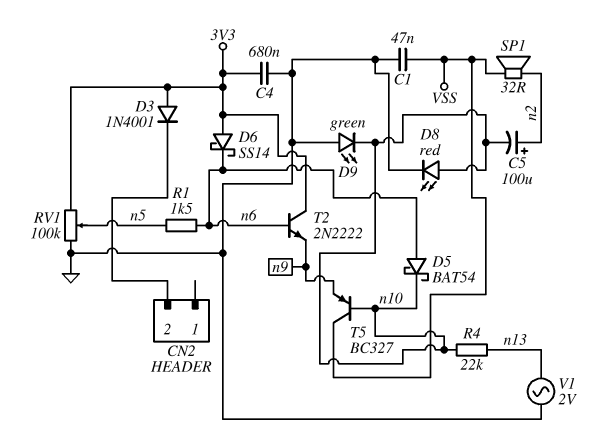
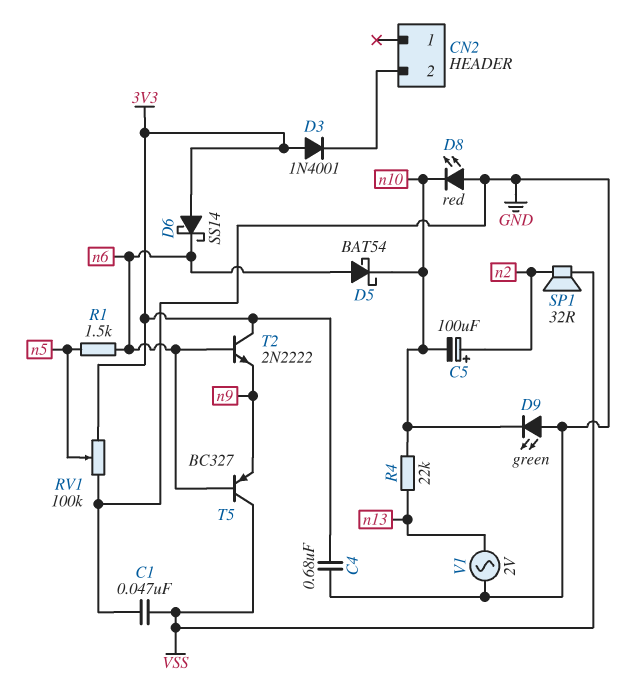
D8: LED red (A n10, K GND) -> LED red (A GND, K n10)
T5: PNP BC327 (B n10, C VSS, E n9) -> PNP BC327 (B n6, C VSS, E n9)

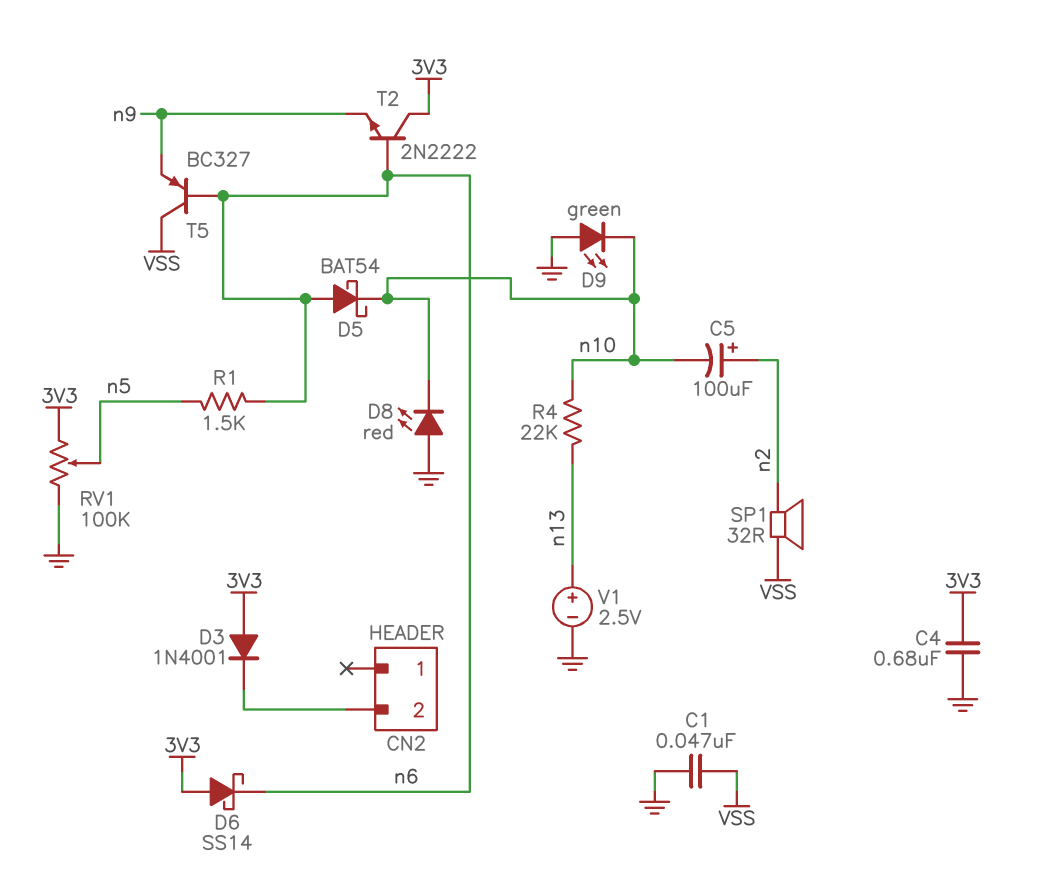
V1: AC 2V (GND, n13) -> 2.5V (plus n13, minus GND)

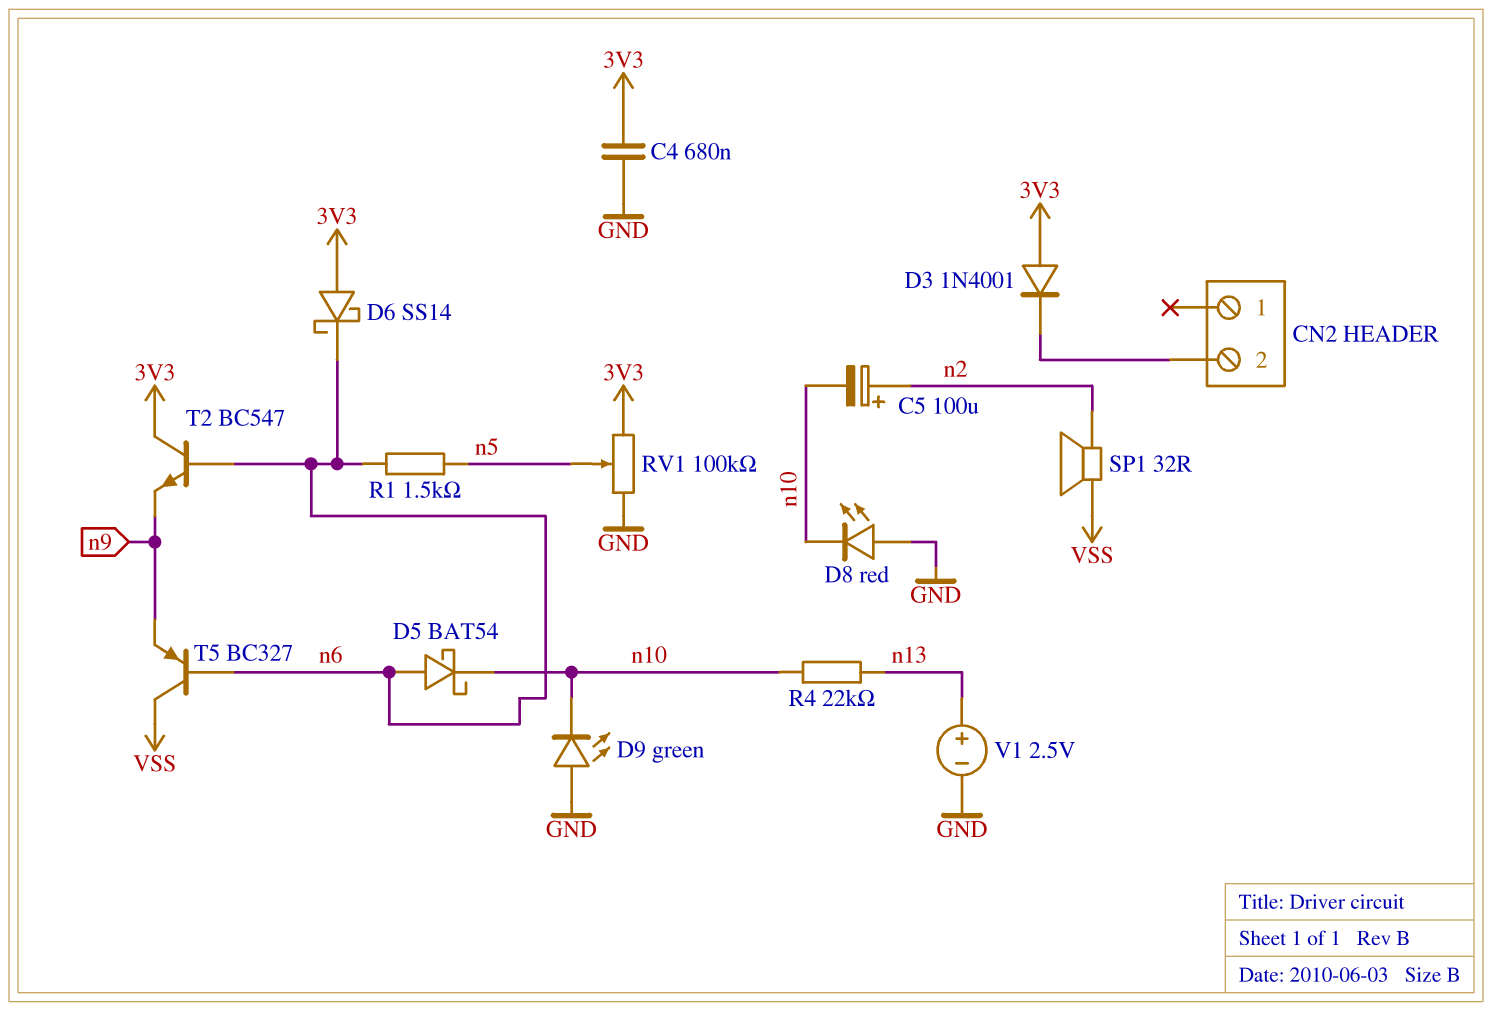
C1: 47nF (GND, VSS) -> none
T2: NPN 2N2222 (B n6, C 3V3, E n9) -> NPN BC547 (B n6, C 3V3, E n9)

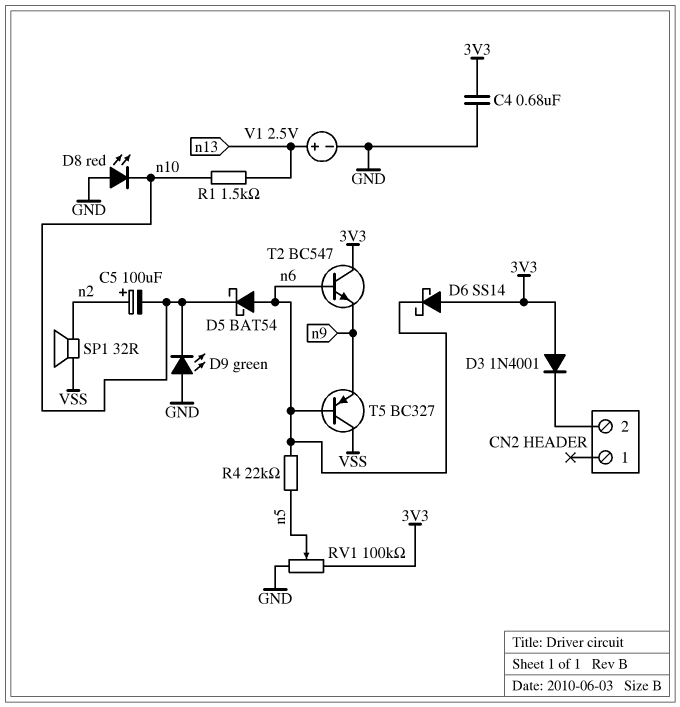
R1: 1.5k (n5, n6) -> 1.5k (n10, n13)
R4: 22k (n10, n13) -> 22k (n5, n6)

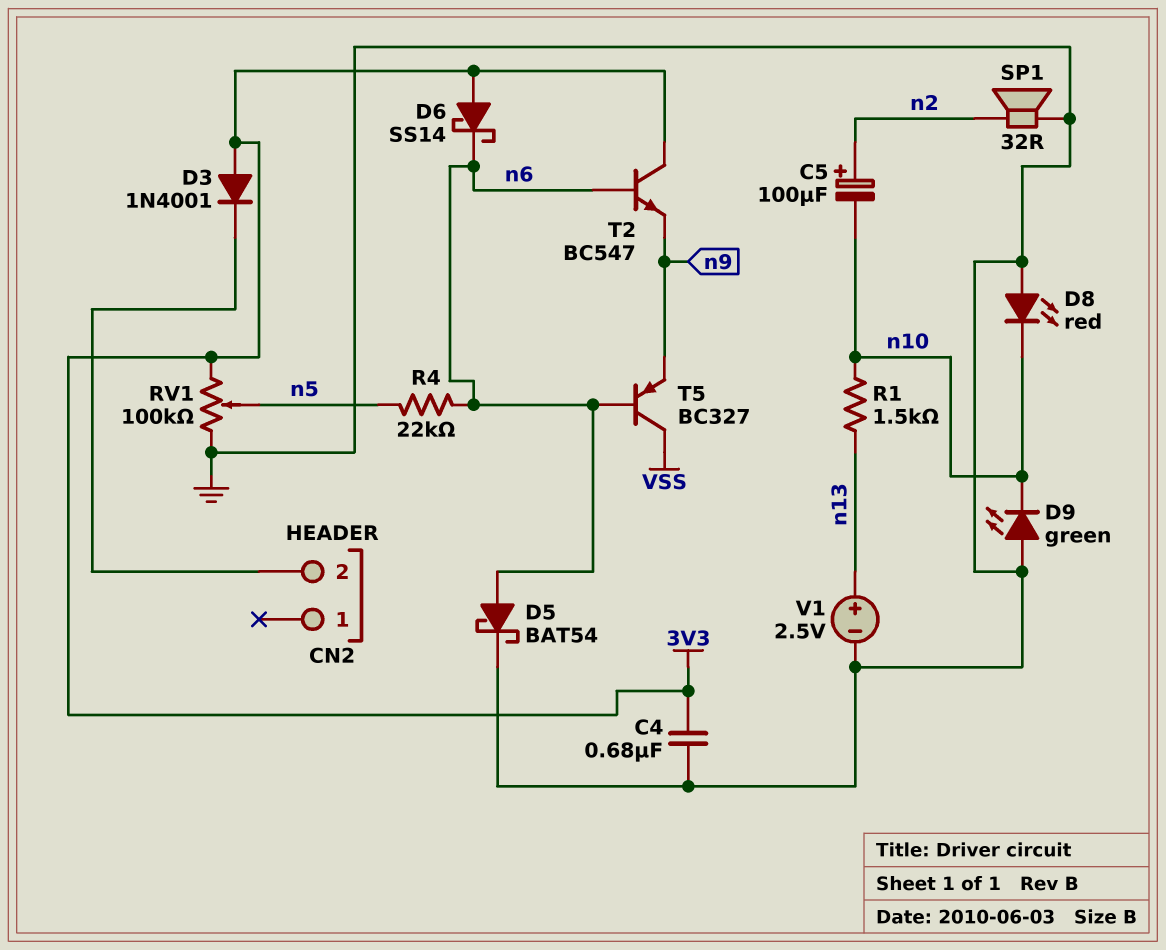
D5: schottky BAT54 (A n6, K n10) -> schottky BAT54 (A n6, K GND)
SP1: speaker 32R (VSS, n2) -> speaker 32R (GND, n2)

